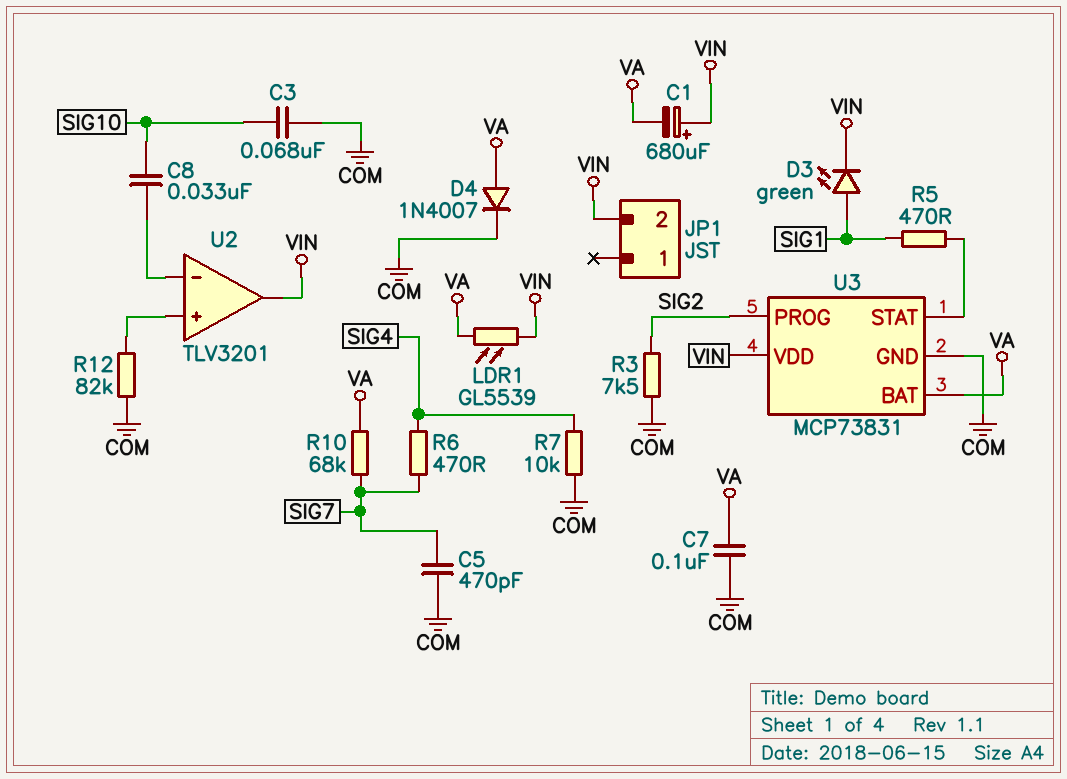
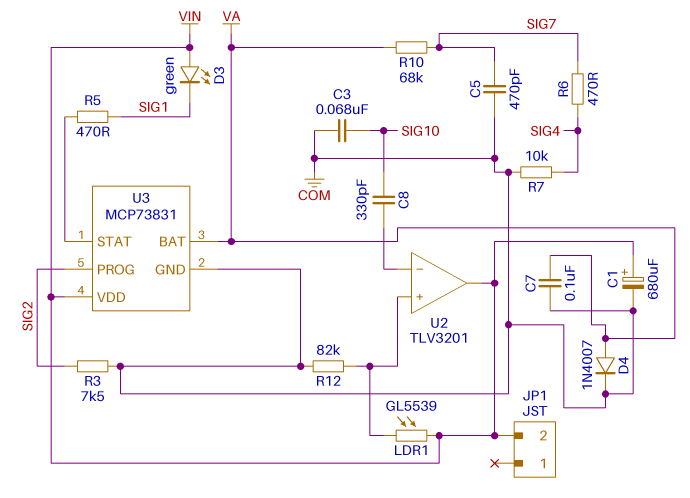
C1: 680uF (plus VIN, minus VA) -> 680uF (plus VIN, minus COM)
C8: 33nF (SIG10, U2/in-) -> 330pF (SIG10, U2/in-)
D3: LED green (A SIG1, K VIN) -> LED green (A VIN, K SIG1)
LDR1: GL5539 (VA, VIN) -> GL5539 (U2/in+, VIN)

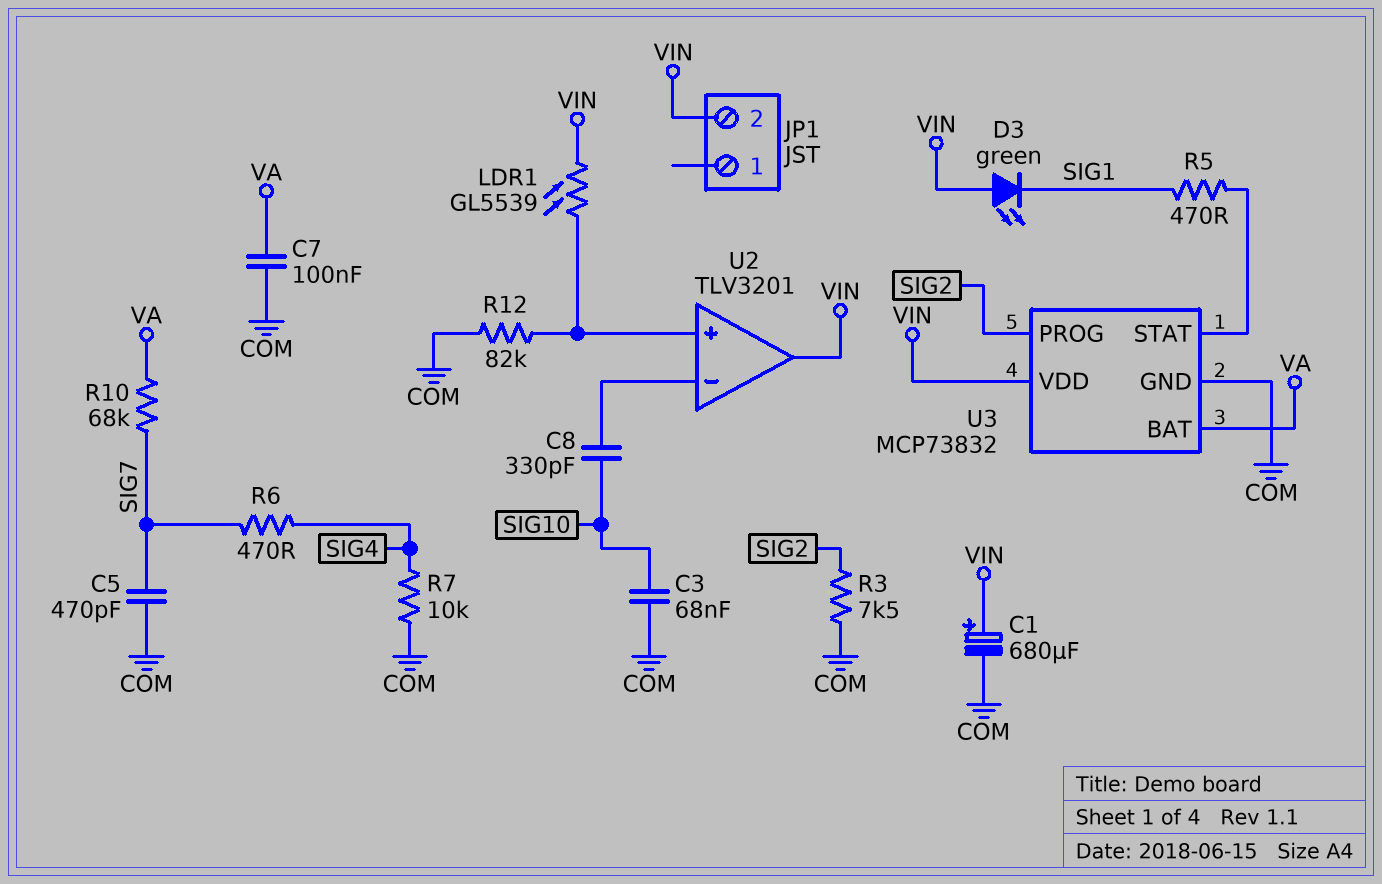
D4: diode 1N4007 (A VA, K COM) -> none
U3: MCP73831 -> MCP73832

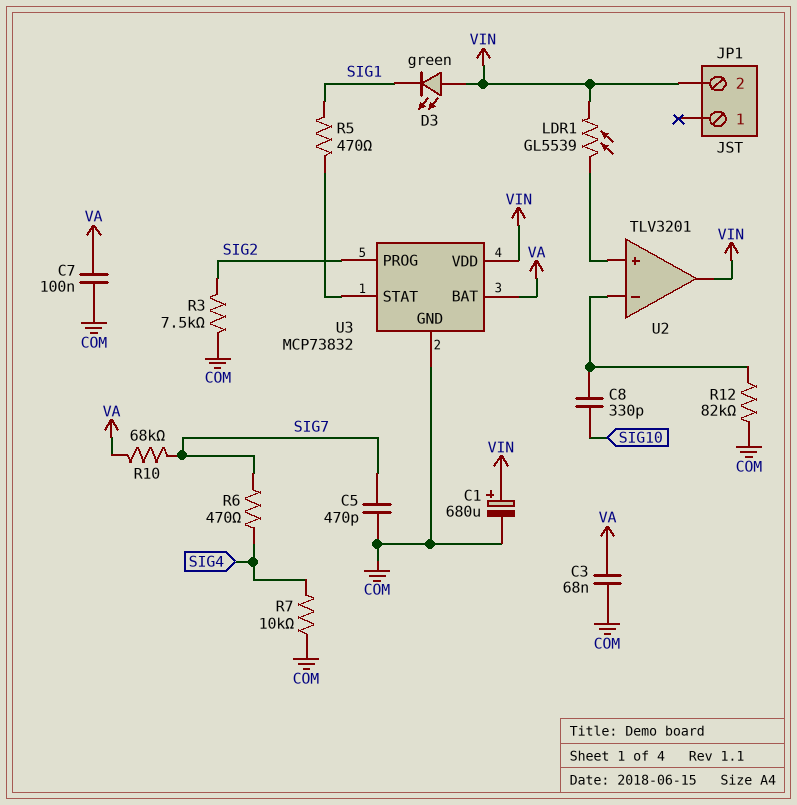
C3: 68nF (COM, SIG10) -> 68nF (COM, VA)
R12: 82k (COM, U2/in+) -> 82k (COM, U2/in-)

